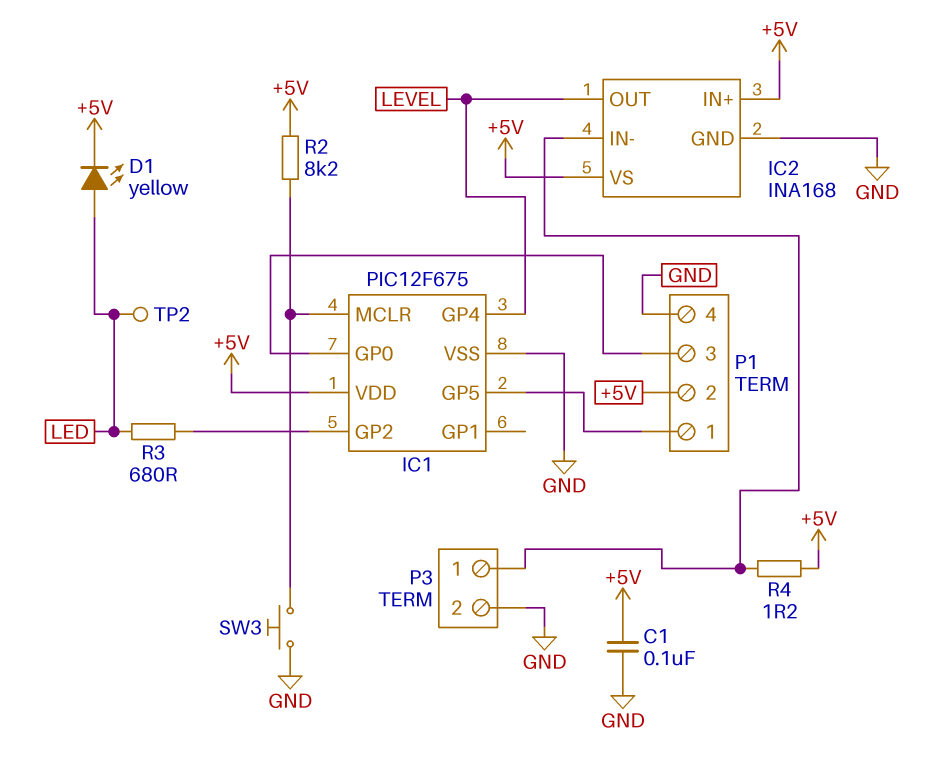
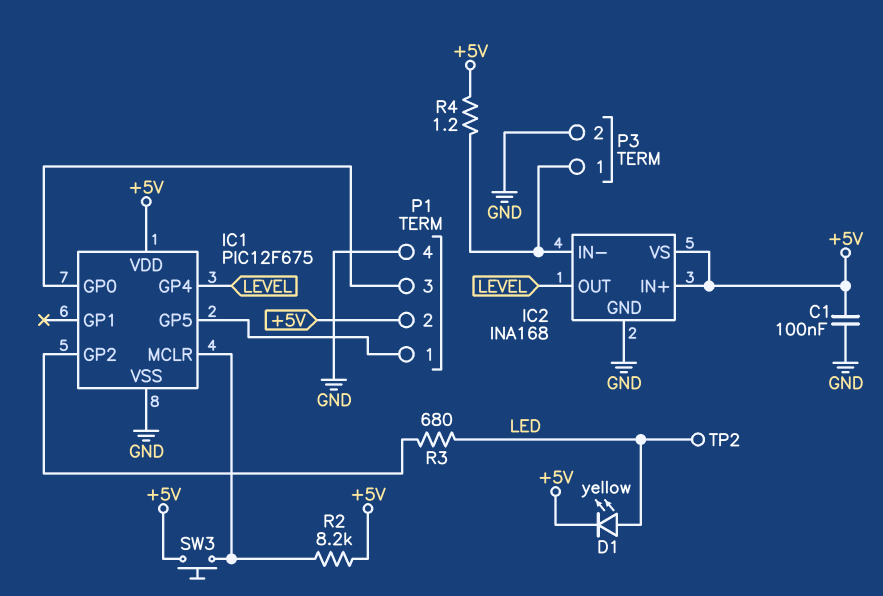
SW3: button (GND, IC1/MCLR) -> button (+5V, IC1/MCLR)

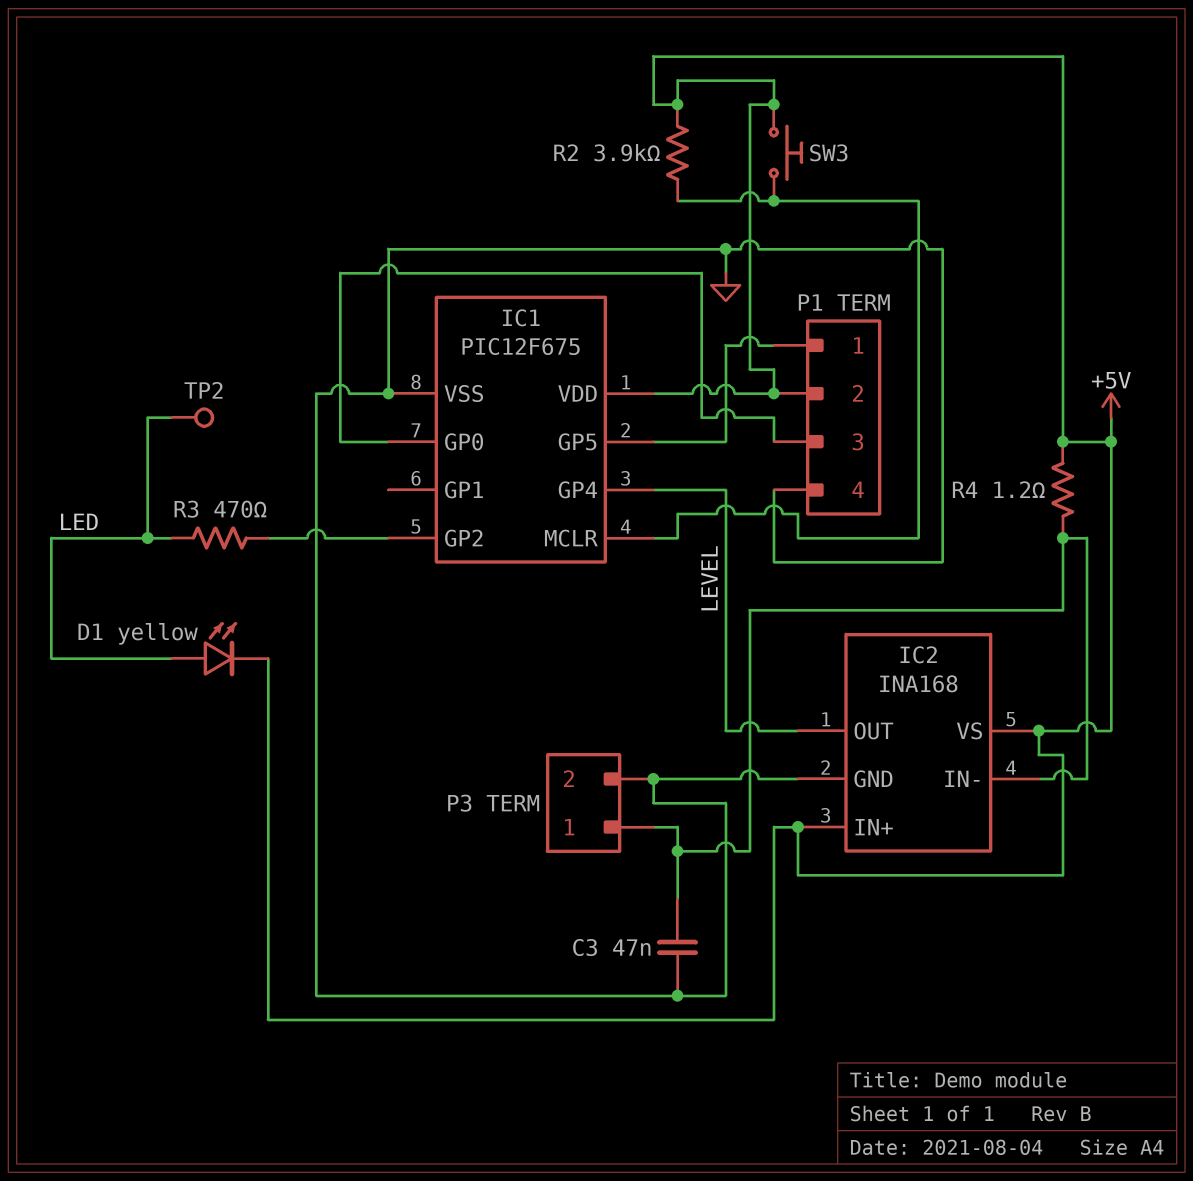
C1: 100nF (+5V, GND) -> none
C3: none -> 47nF (GND, IC2/IN-)
R2: 8.2k (+5V, IC1/MCLR) -> 3.9k (+5V, IC1/MCLR)
R3: 680 (IC1/GP2, LED) -> 470 (IC1/GP2, LED)

